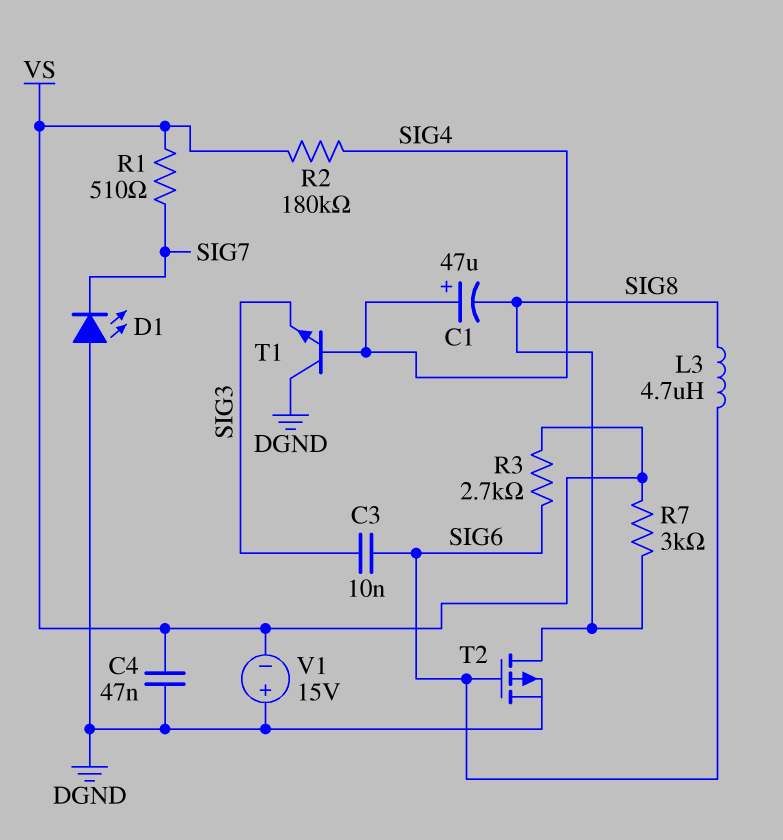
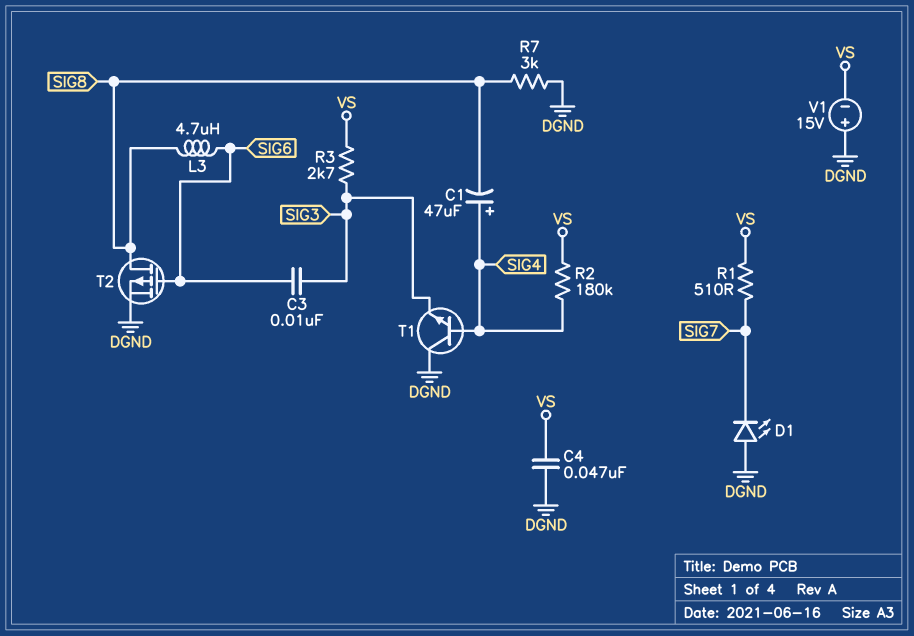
R3: 2.7k (SIG6, VS) -> 2.7k (SIG3, VS)
R7: 3k (SIG8, VS) -> 3k (DGND, SIG8)

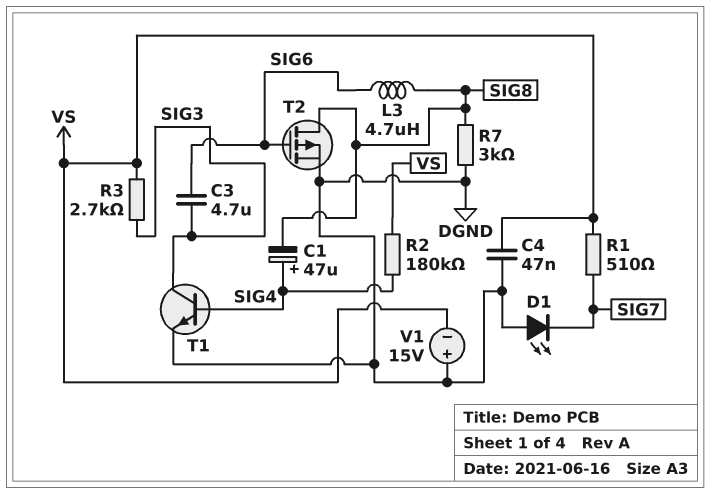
C3: 10nF (SIG3, SIG6) -> 4.7uF (SIG3, SIG6)
T1: NPN (B SIG4, C DGND, E SIG3) -> NPN (B SIG4, C SIG3, E DGND)

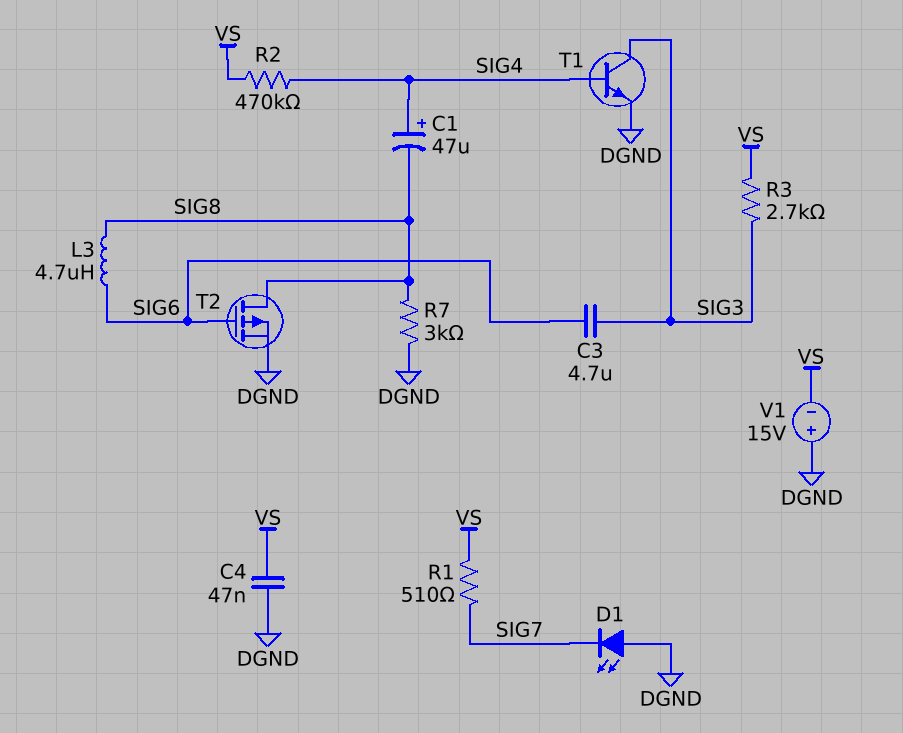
R2: 180k (SIG4, VS) -> 470k (SIG4, VS)

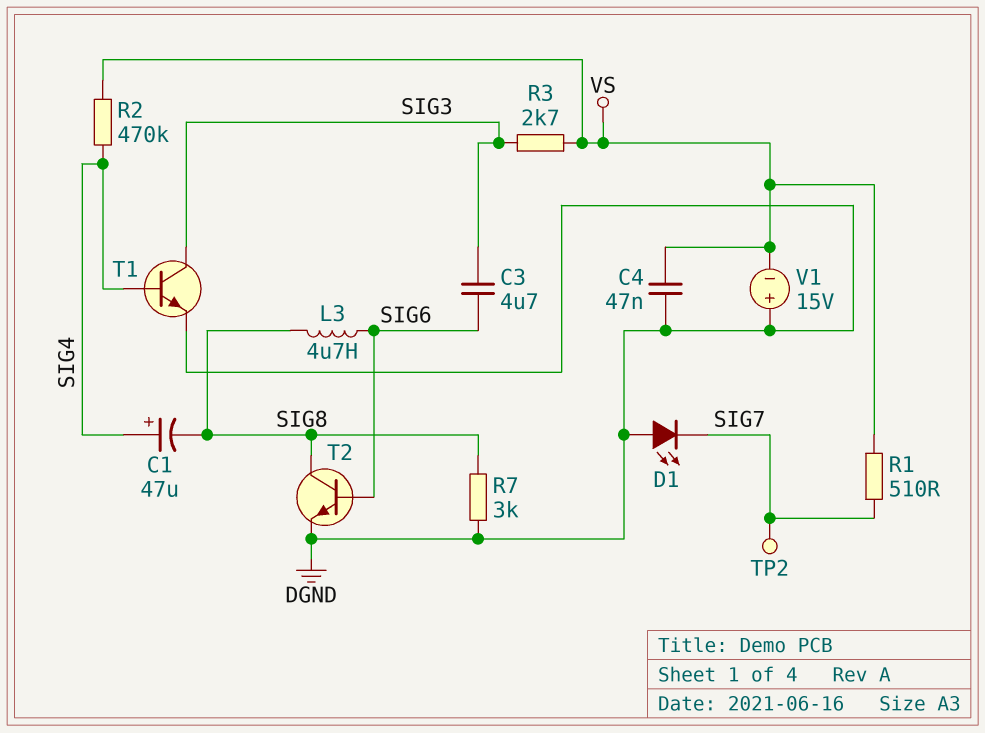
T2: PMOS (G SIG6, D SIG8, S DGND) -> NPN (B SIG6, C SIG8, E DGND)
TP2: none -> test point (SIG7)

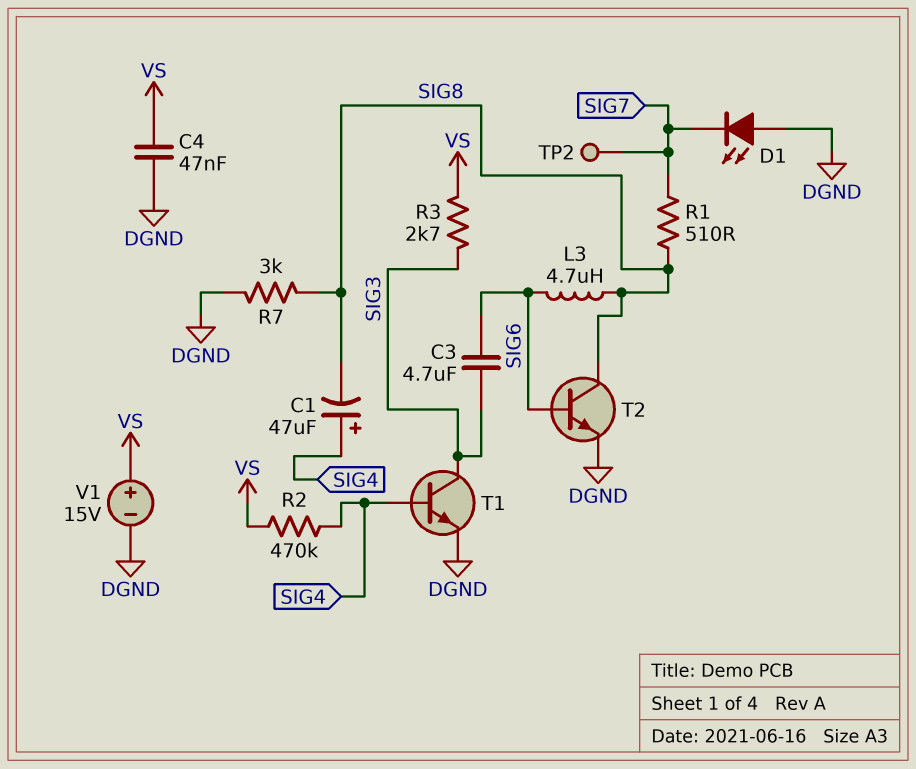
R1: 510 (SIG7, VS) -> 510 (SIG7, SIG8)
V1: 15V (plus DGND, minus VS) -> 15V (plus VS, minus DGND)

